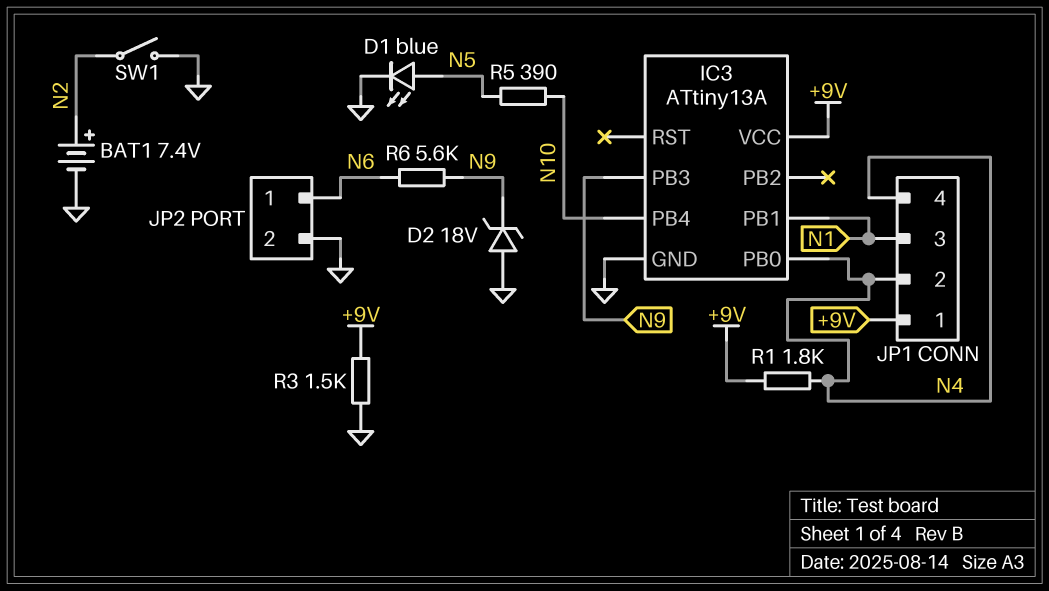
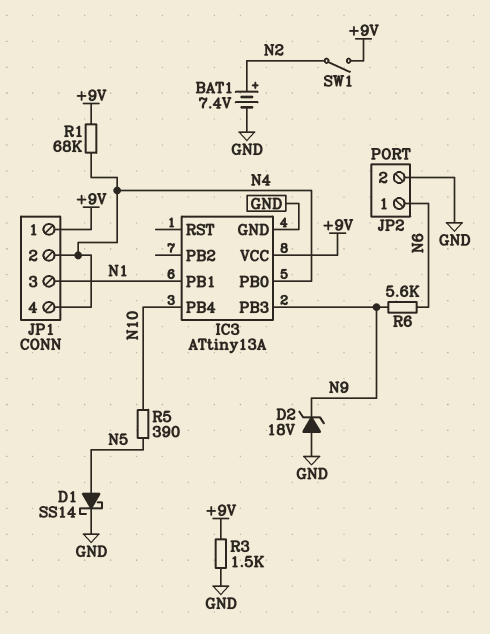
D1: LED blue (A N5, K GND) -> schottky SS14 (A N5, K GND)
R1: 1.8k (+9V, N4) -> 68k (+9V, N4)
SW1: switch (GND, N2) -> switch (+9V, N2)

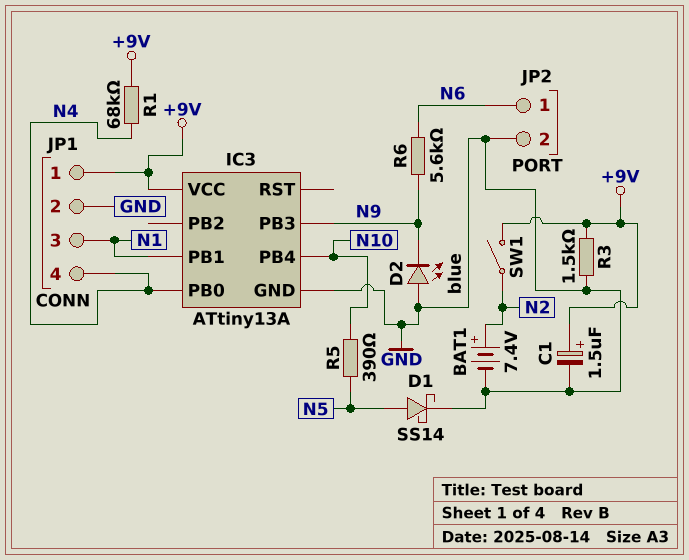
C1: none -> 1.5uF (plus +9V, minus GND)
D2: zener 18V (A GND, K N9) -> LED blue (A GND, K N9)
JP1 pin 2: N4 -> GND

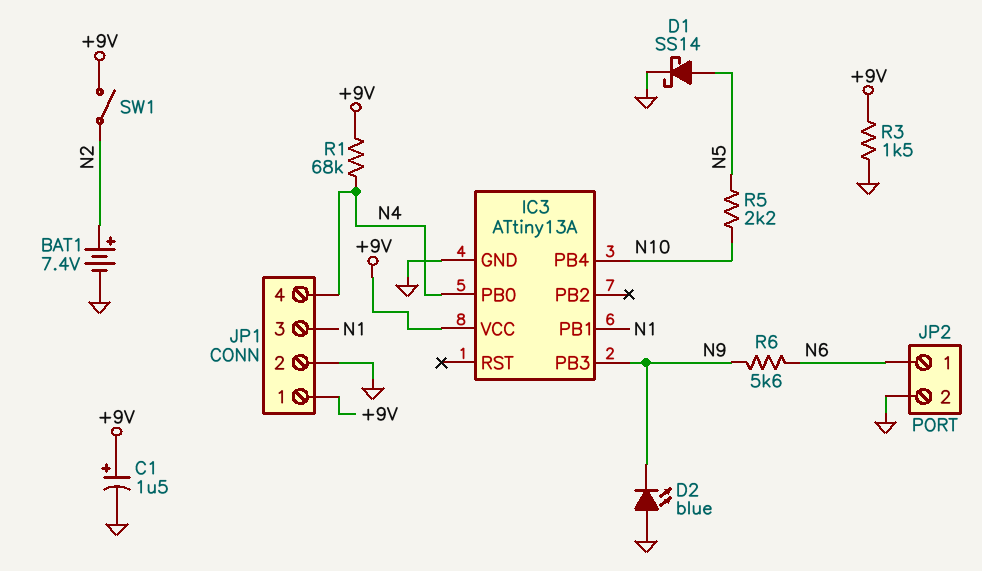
R5: 390 (N5, N10) -> 2.2k (N5, N10)

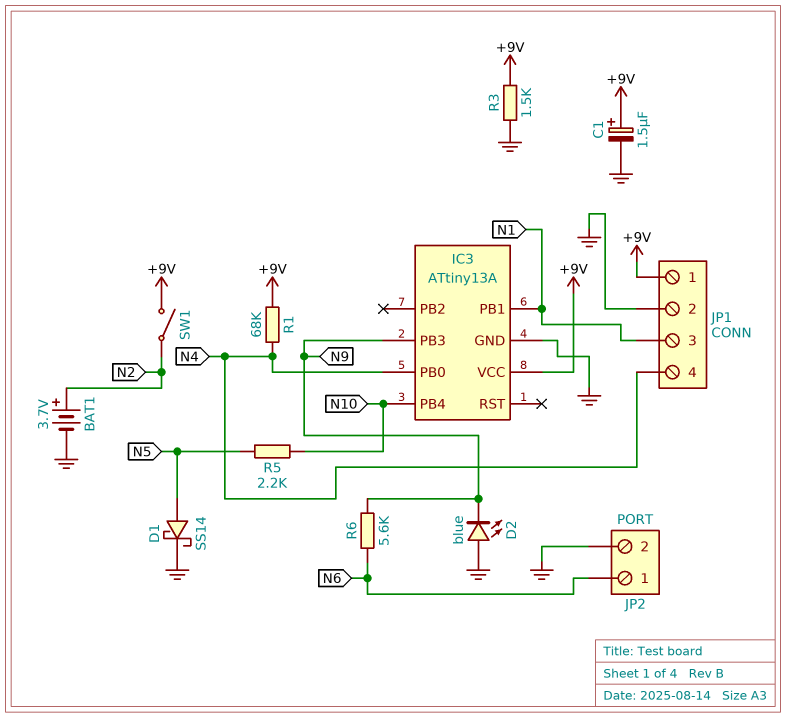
BAT1: 7.4V (plus N2, minus GND) -> 3.7V (plus N2, minus GND)

